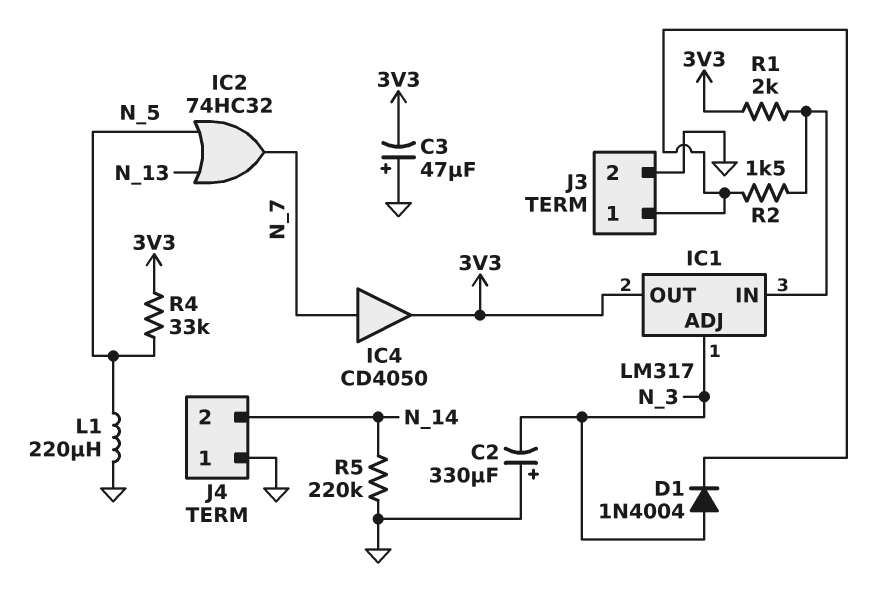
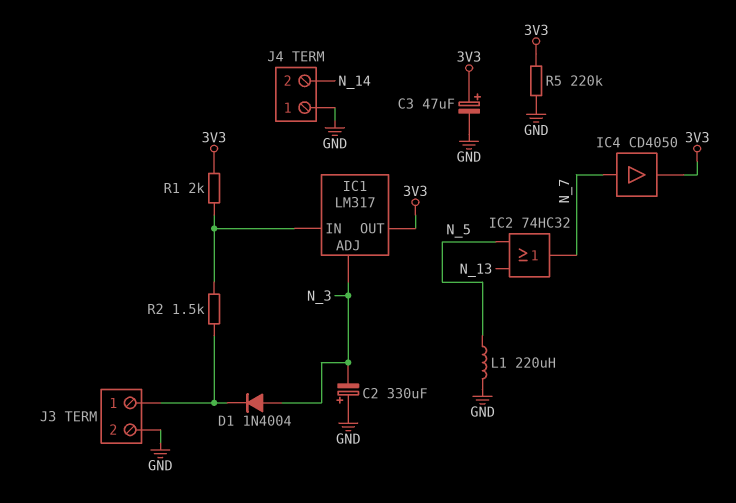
C3: 47uF (plus GND, minus 3V3) -> 47uF (plus 3V3, minus GND)
R4: 33k (3V3, N_5) -> none
R5: 220k (GND, N_14) -> 220k (3V3, GND)

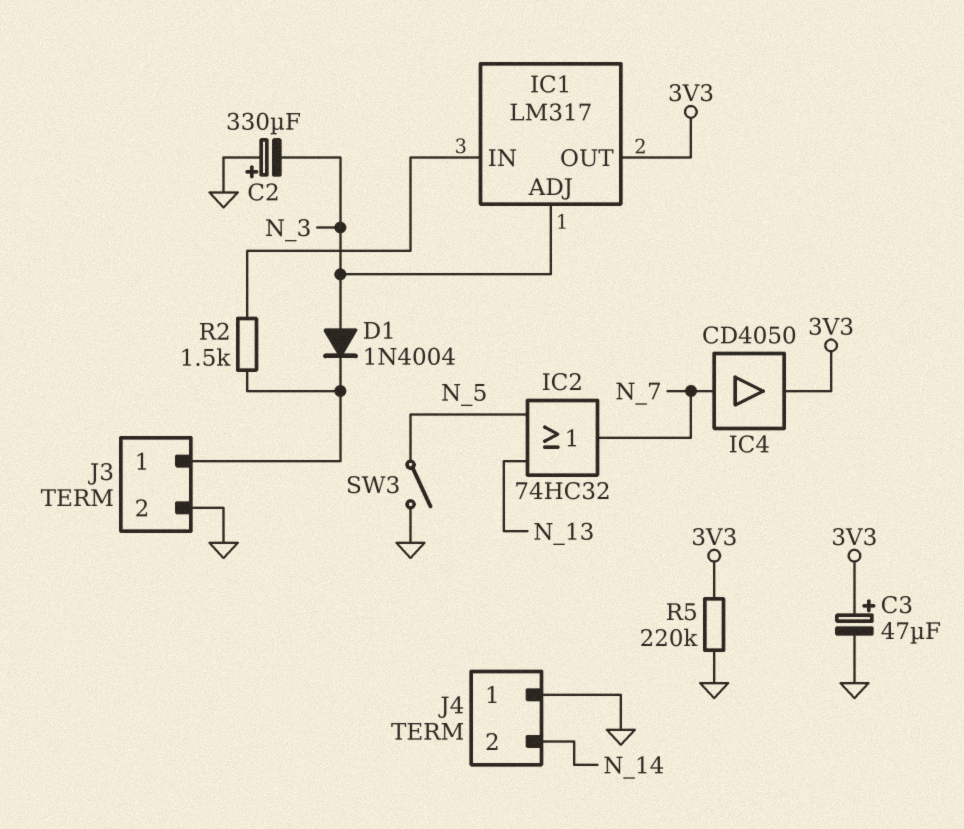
L1: 220uH (GND, N_5) -> none
R1: 2k (3V3, IC1/IN) -> none
SW3: none -> switch (GND, N_5)

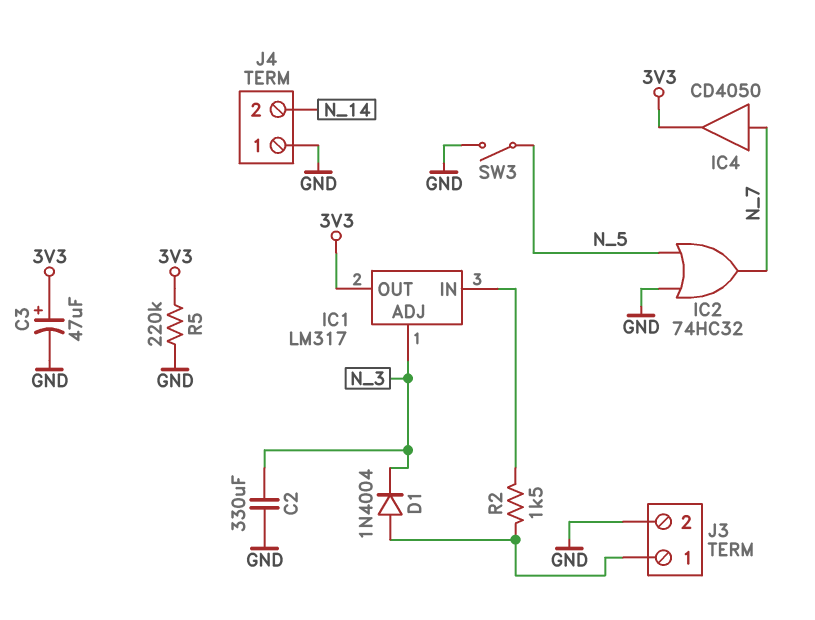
C2: 330uF (plus GND, minus N_3) -> 330uF (GND, N_3)
D1: diode 1N4004 (A N_3, K J3/1) -> diode 1N4004 (A J3/1, K N_3)
IC2: OR 74HC32 (in N_5, in N_13, out N_7) -> OR 74HC32 (in GND, in N_5, out N_7)

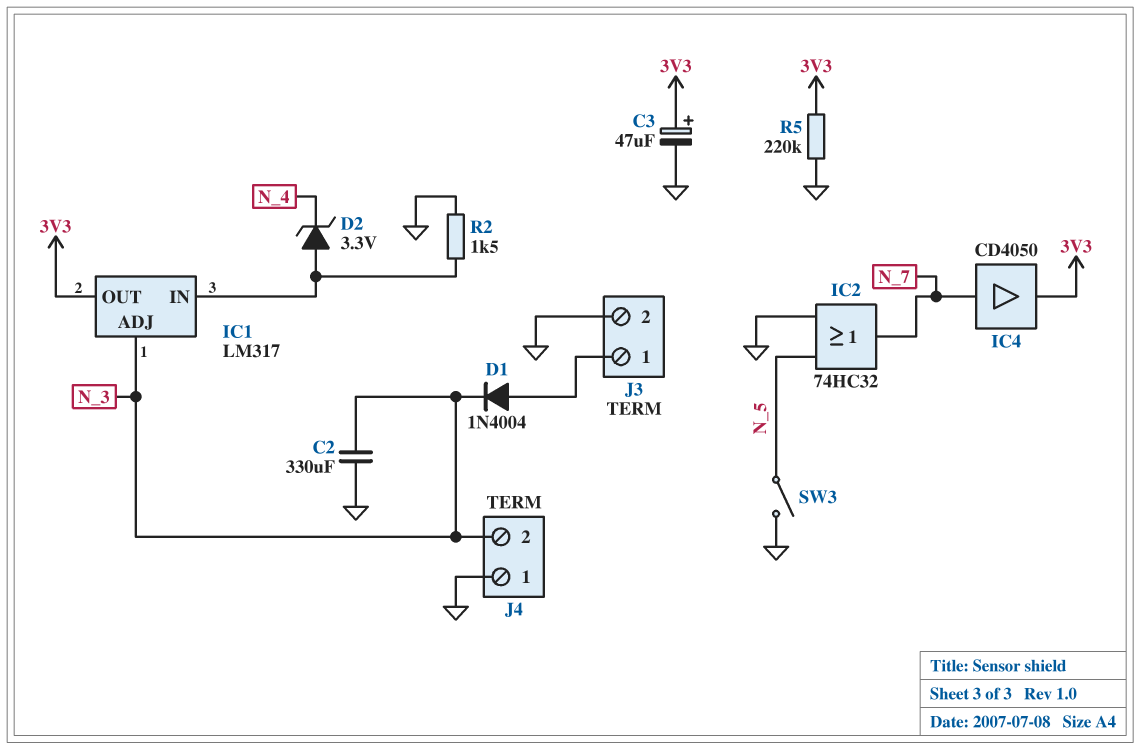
D2: none -> zener 3.3V (A IC1/IN, K N_4)
J4 pin 2: N_14 -> N_3
R2: 1.5k (IC1/IN, J3/1) -> 1.5k (GND, IC1/IN)

